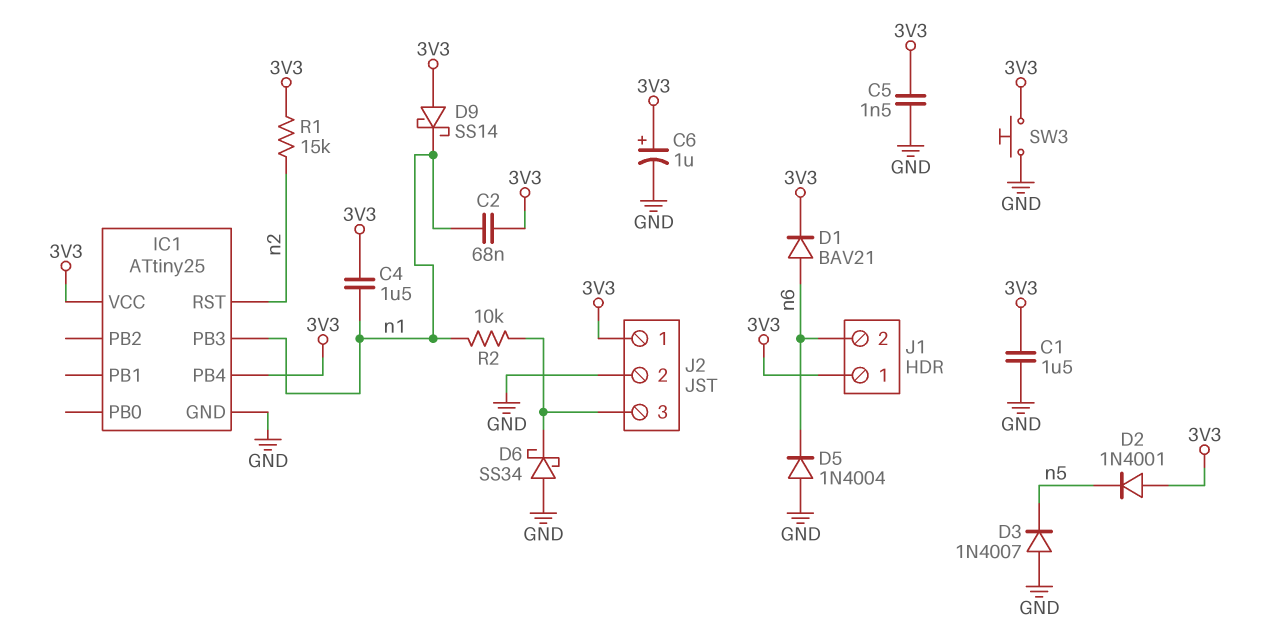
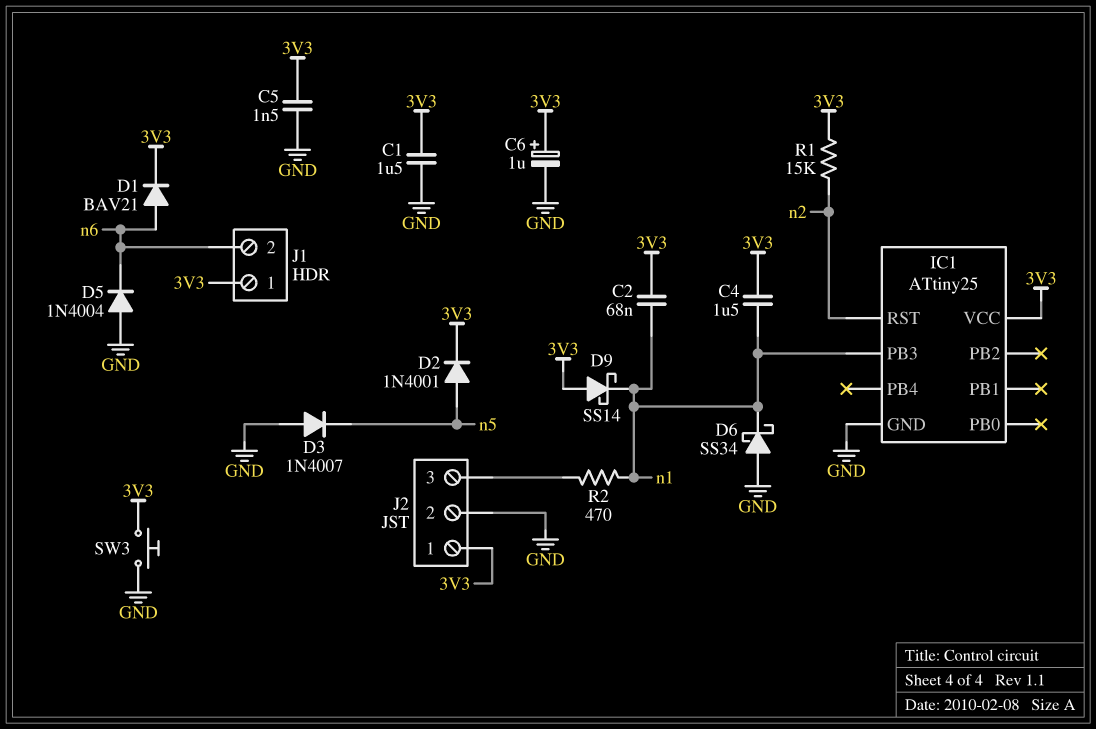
D2: diode 1N4001 (A 3V3, K n5) -> diode 1N4001 (A n5, K 3V3)
D6: schottky SS34 (A GND, K J2/3) -> schottky SS34 (A GND, K n1)
IC1 pin PB4: 3V3 -> none
R2: 10k (J2/3, n1) -> 470 (J2/3, n1)

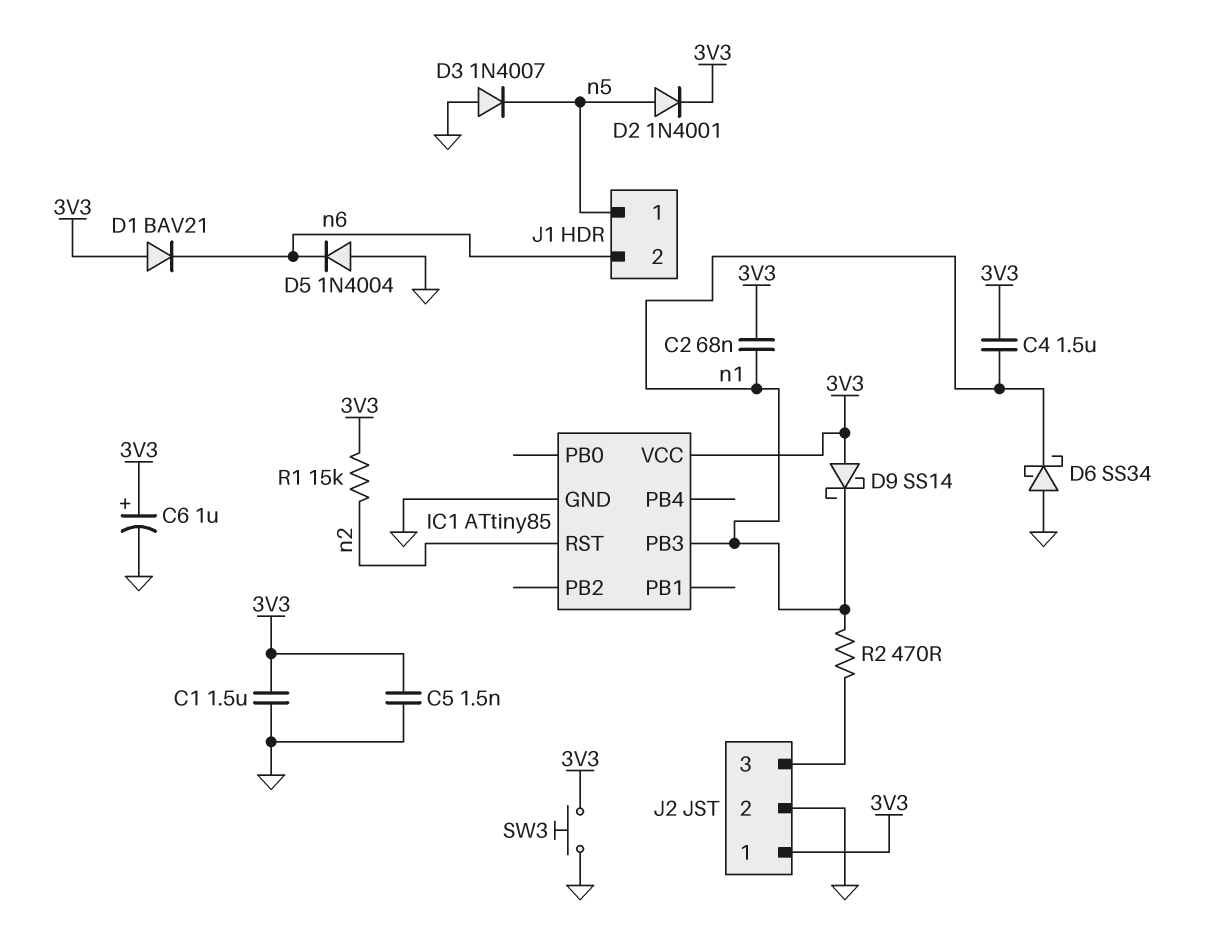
D1: diode BAV21 (A n6, K 3V3) -> diode BAV21 (A 3V3, K n6)
IC1: ATtiny25 -> ATtiny85
J1 pin 1: 3V3 -> n5

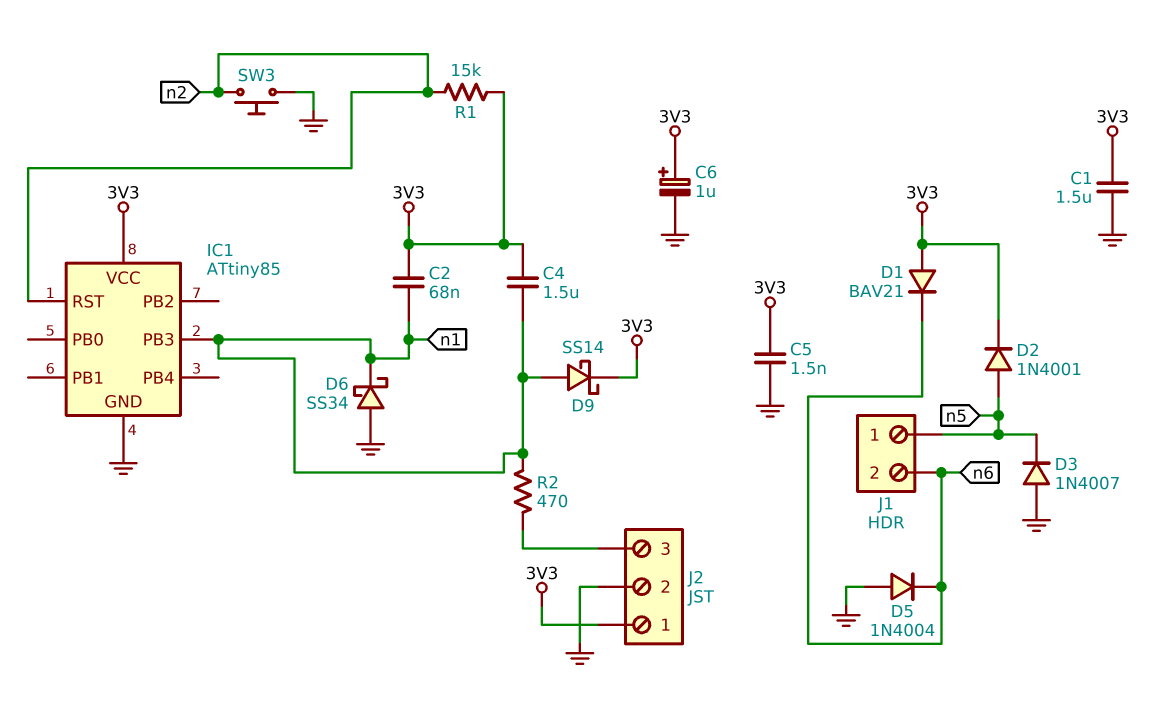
D9: schottky SS14 (A 3V3, K n1) -> schottky SS14 (A n1, K 3V3)
SW3: button (3V3, GND) -> button (GND, n2)

